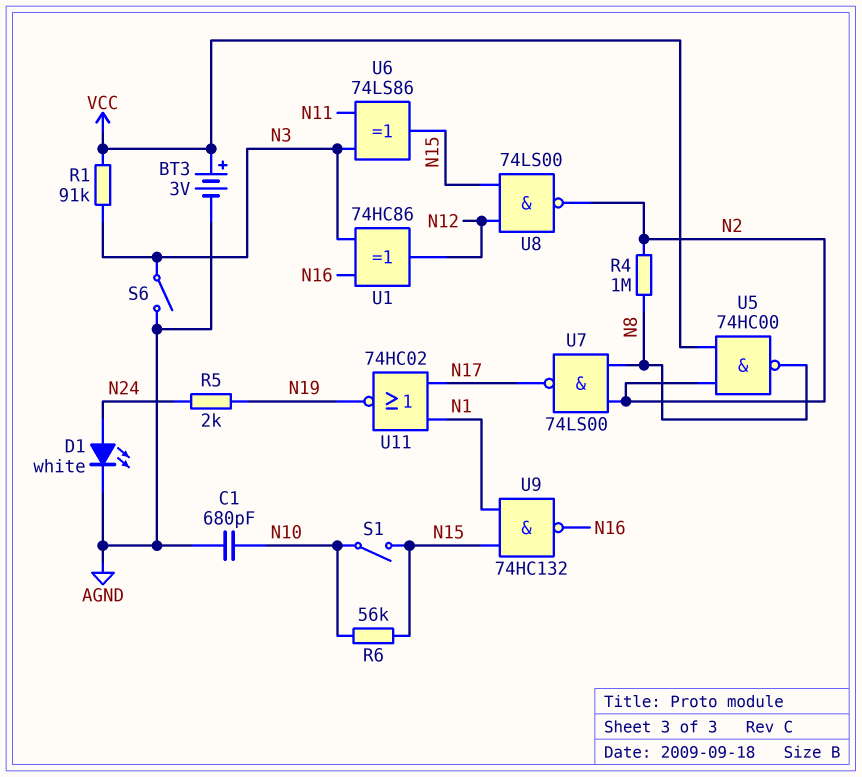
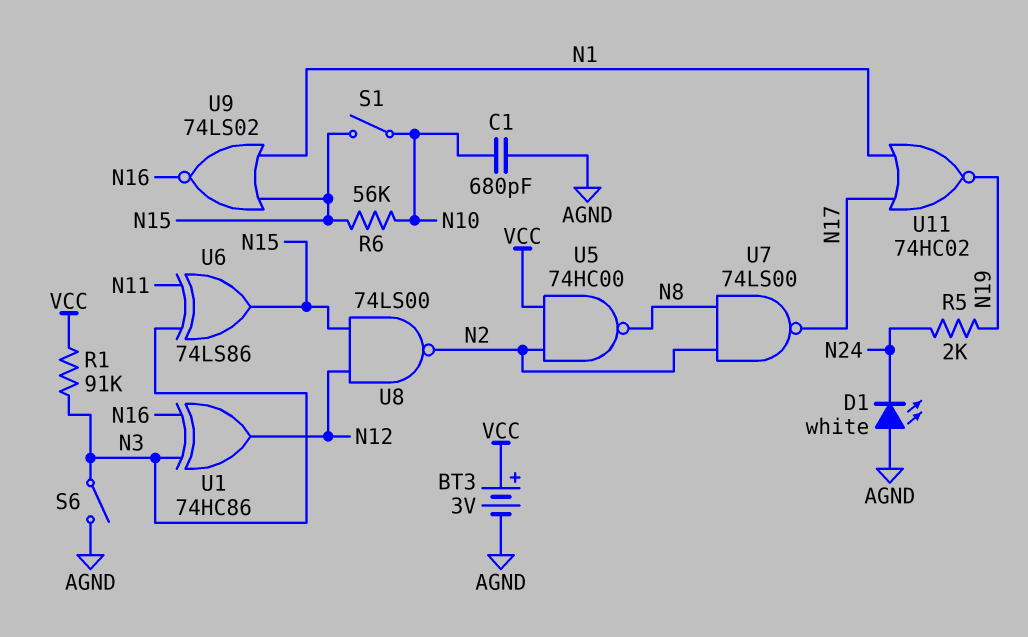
D1: LED white (A N24, K AGND) -> LED white (A AGND, K N24)
R4: 1M (N2, N8) -> none
U9: NAND 74HC132 (in N1, in N15, out N16) -> NOR 74LS02 (in N1, in N15, out N16)

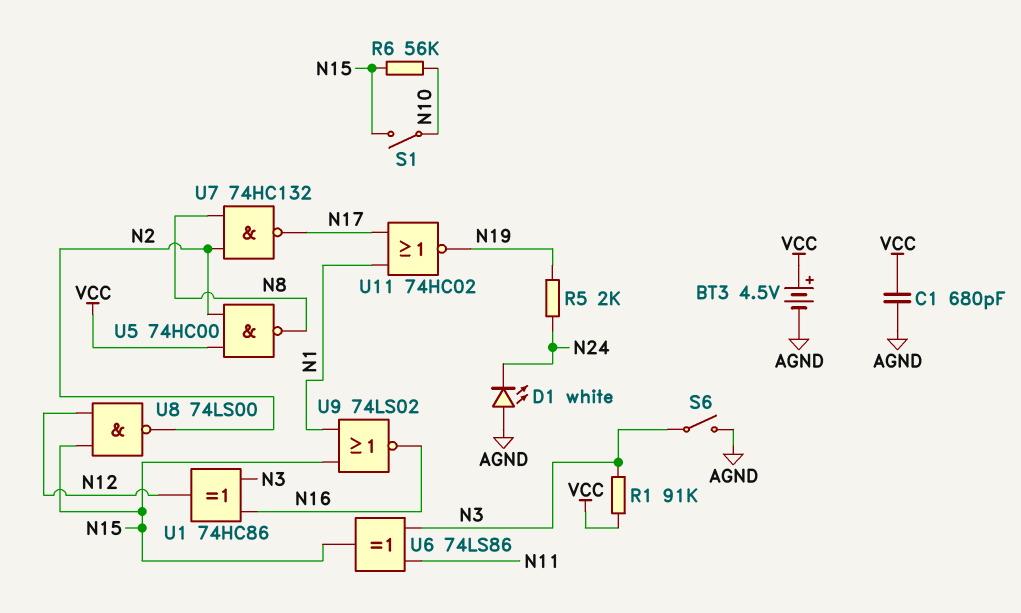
BT3: 3V (plus VCC, minus AGND) -> 4.5V (plus VCC, minus AGND)
C1: 680pF (AGND, N10) -> 680pF (AGND, VCC)
U7: NAND 74LS00 (in N2, in N8, out N17) -> NAND 74HC132 (in N2, in N8, out N17)

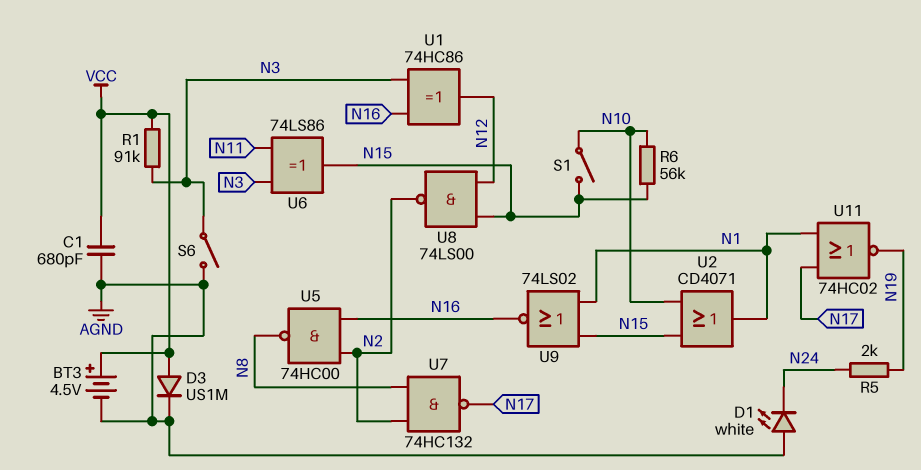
D3: none -> diode US1M (A VCC, K AGND)
U2: none -> OR CD4071 (in N10, in N15, out N1)
U5: NAND 74HC00 (in N2, in VCC, out N8) -> NAND 74HC00 (in N2, in N16, out N8)

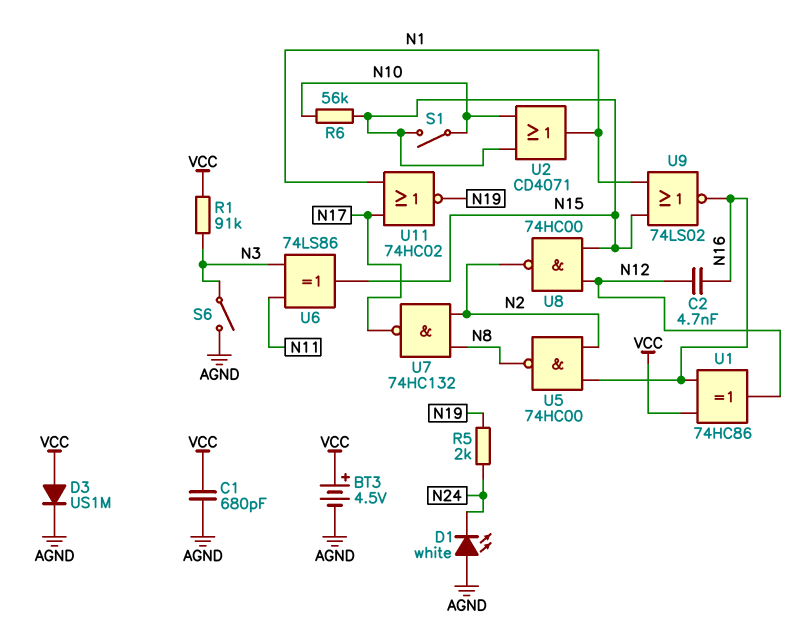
C2: none -> 4.7nF (N12, N16)
U1: XOR 74HC86 (in N3, in N16, out N12) -> XOR 74HC86 (in N16, in VCC, out N12)
U8: NAND 74LS00 (in N12, in N15, out N2) -> NAND 74HC00 (in N12, in N15, out N2)

